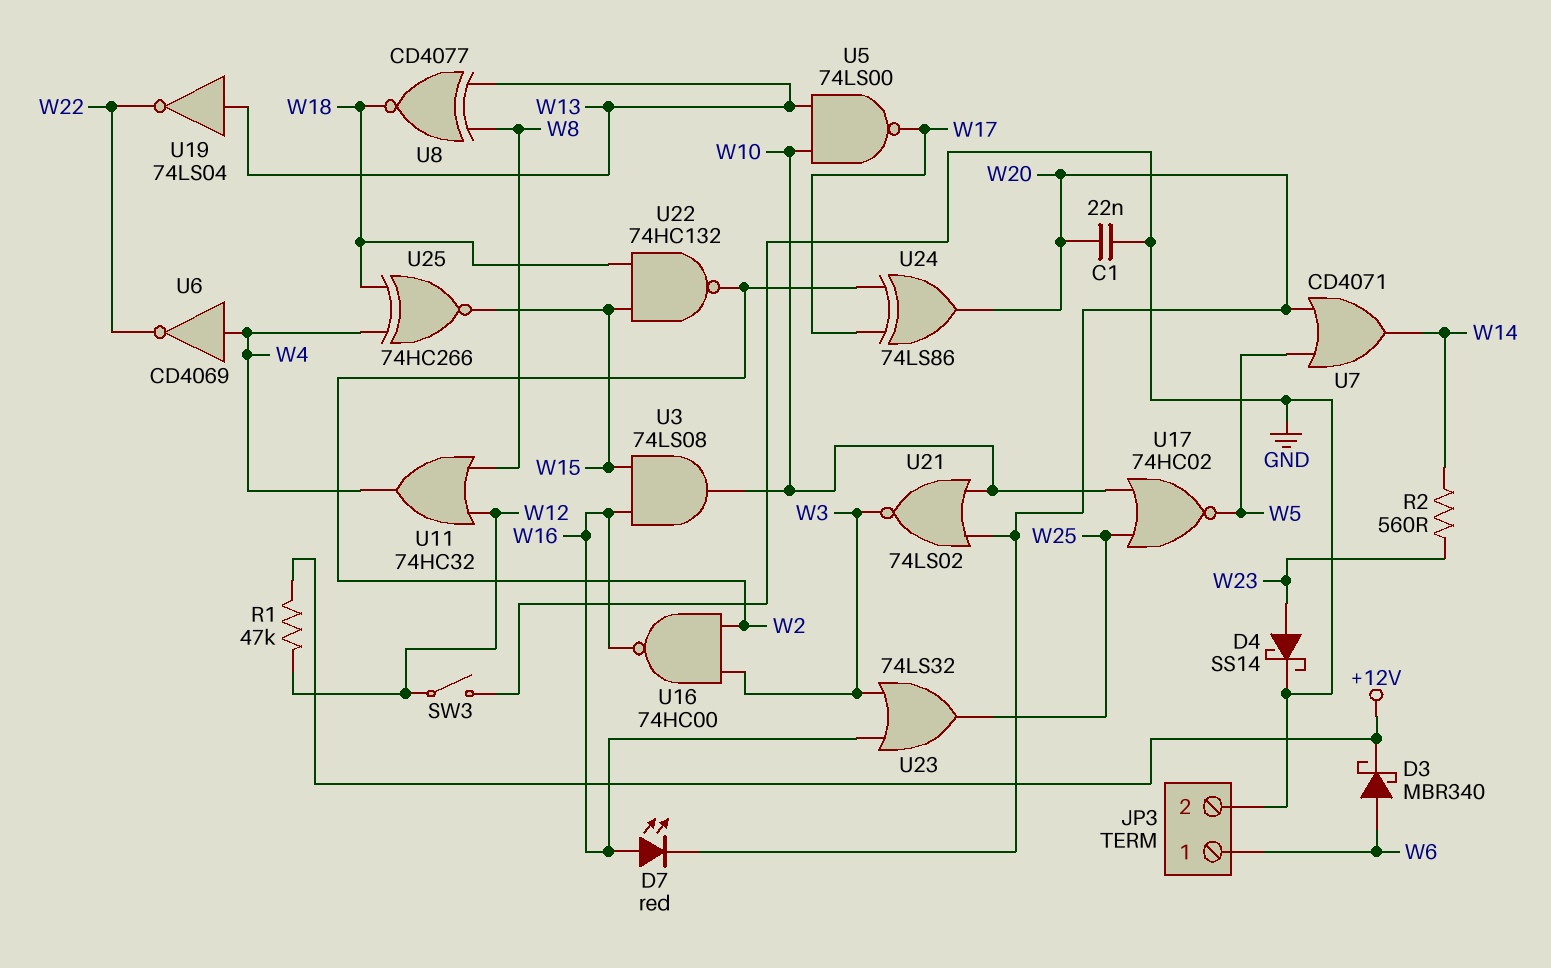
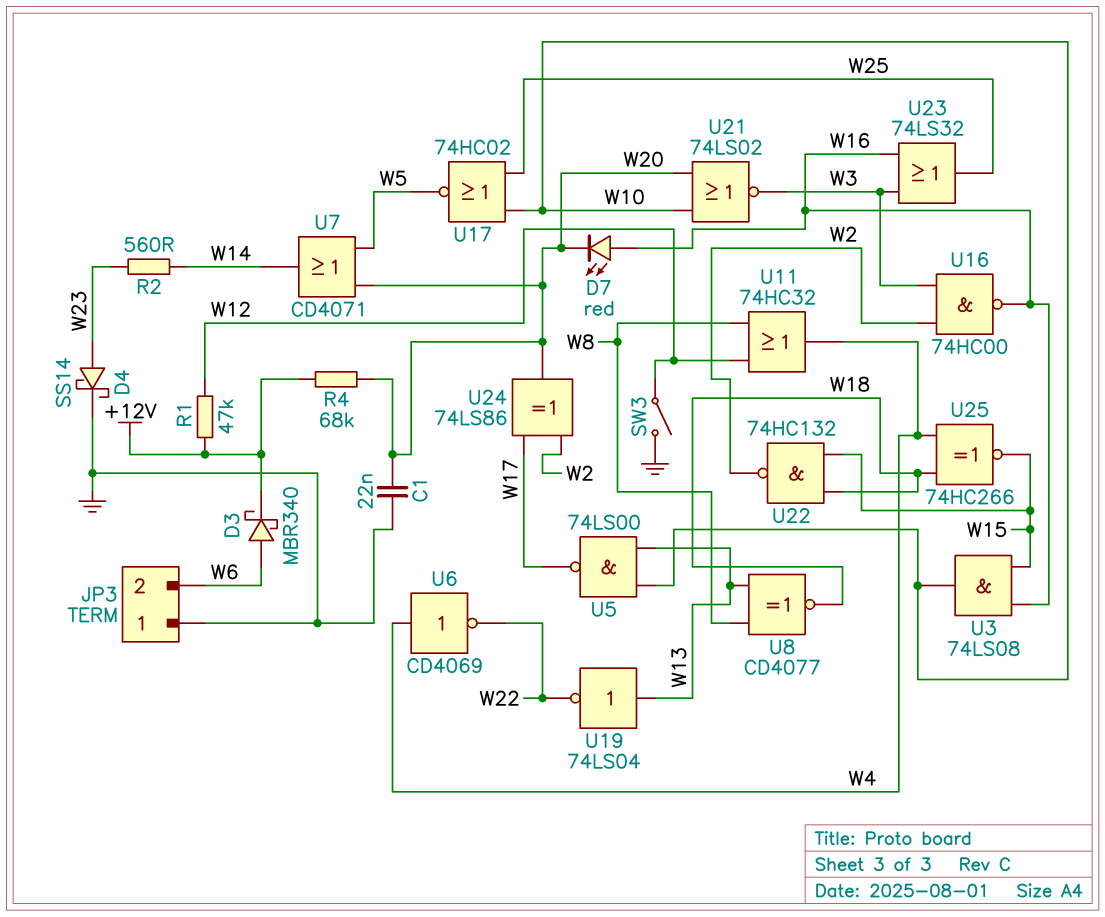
JP3 pin 1: W6 -> GND
JP3 pin 2: GND -> W6
R4: none -> 68k (+12V, W20)

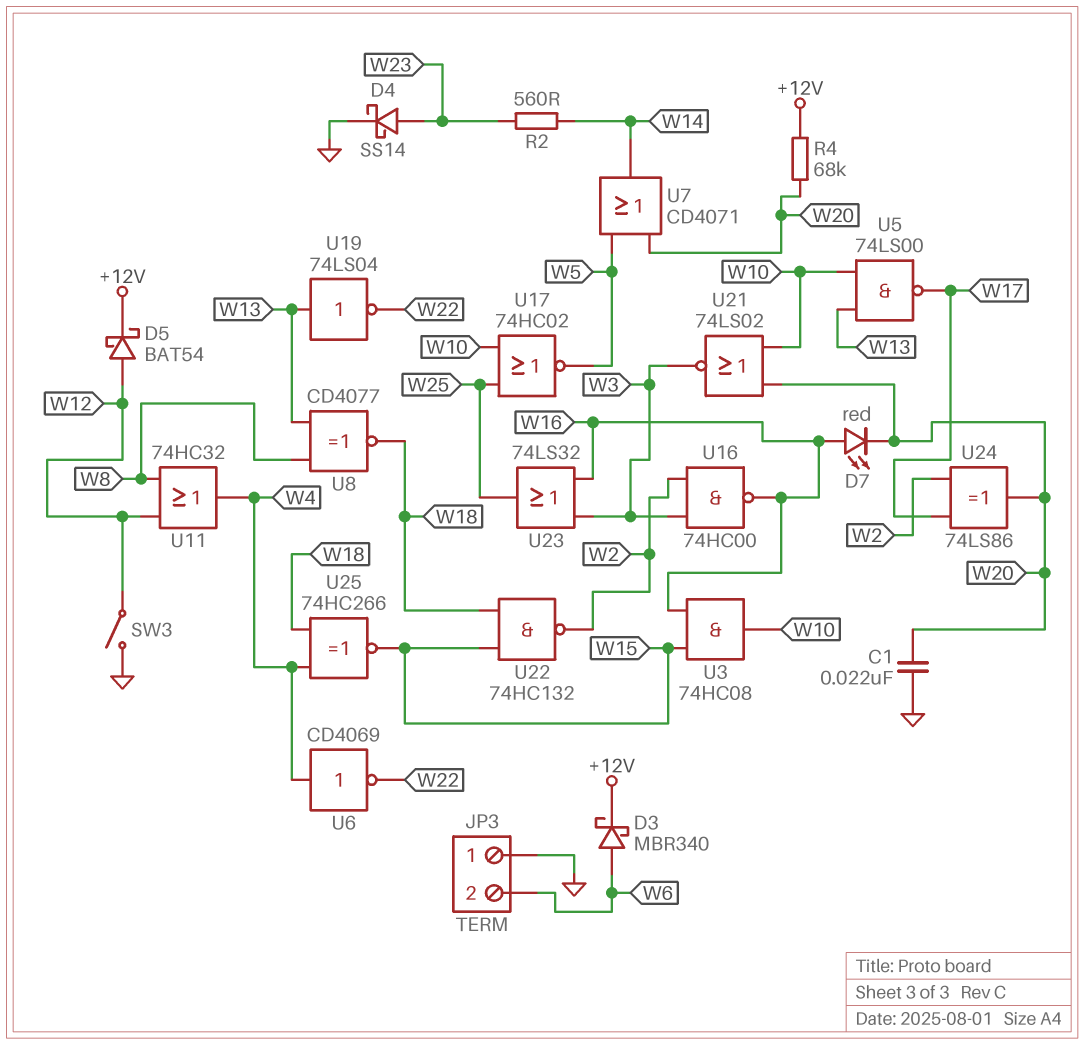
D5: none -> schottky BAT54 (A W12, K +12V)
R1: 47k (+12V, W12) -> none
U3: AND 74LS08 (in W15, in W16, out W10) -> AND 74HC08 (in W15, in W16, out W10)

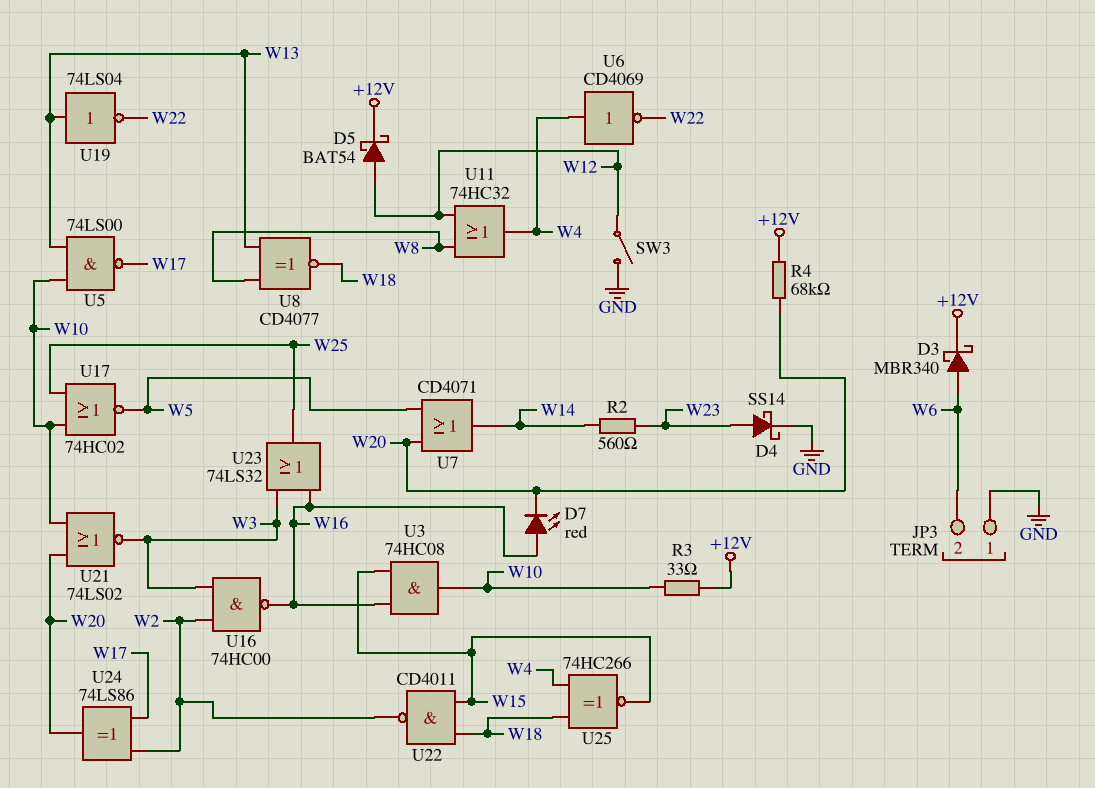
C1: 22nF (GND, W20) -> none
R3: none -> 33 (+12V, W10)
U22: NAND 74HC132 (in W15, in W18, out W2) -> NAND CD4011 (in W15, in W18, out W2)

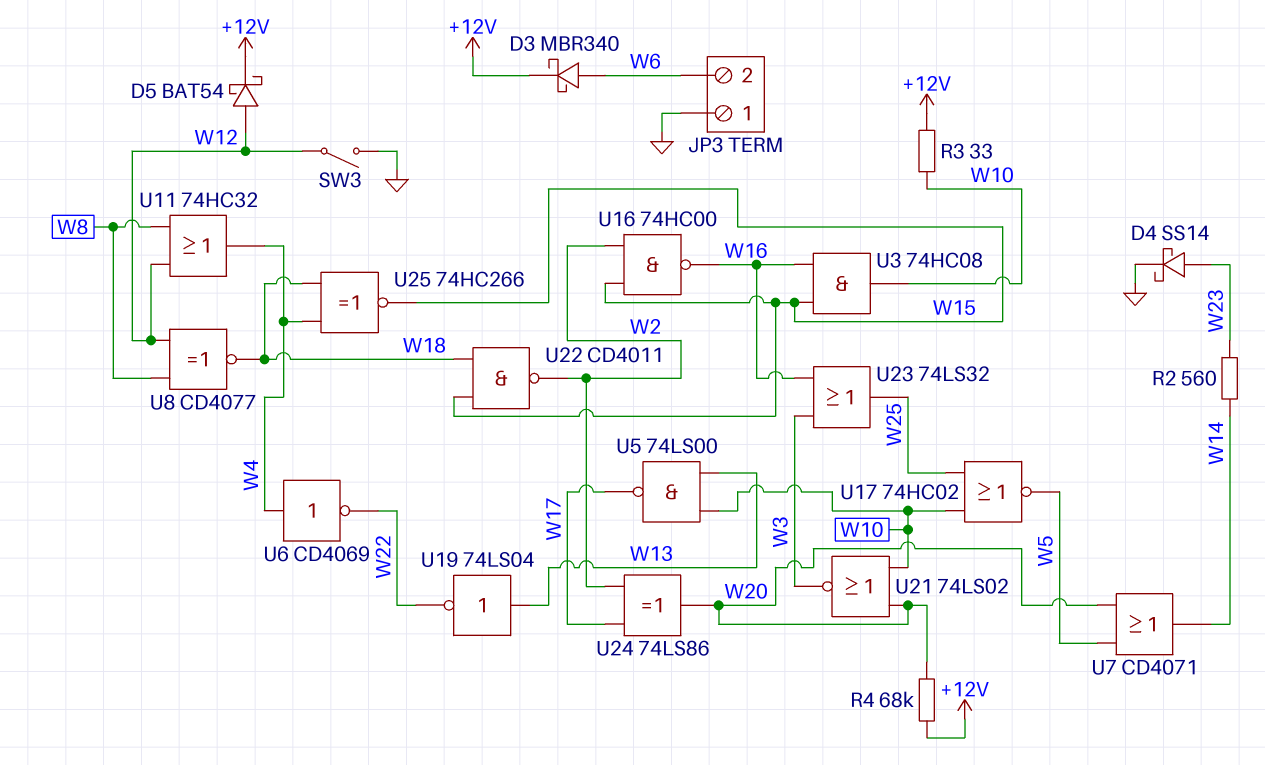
D7: LED red (A W16, K W20) -> none
U8: XNOR CD4077 (in W8, in W13, out W18) -> XNOR CD4077 (in W8, in W12, out W18)
U16: NAND 74HC00 (in W2, in W3, out W16) -> NAND 74HC00 (in W2, in W15, out W16)

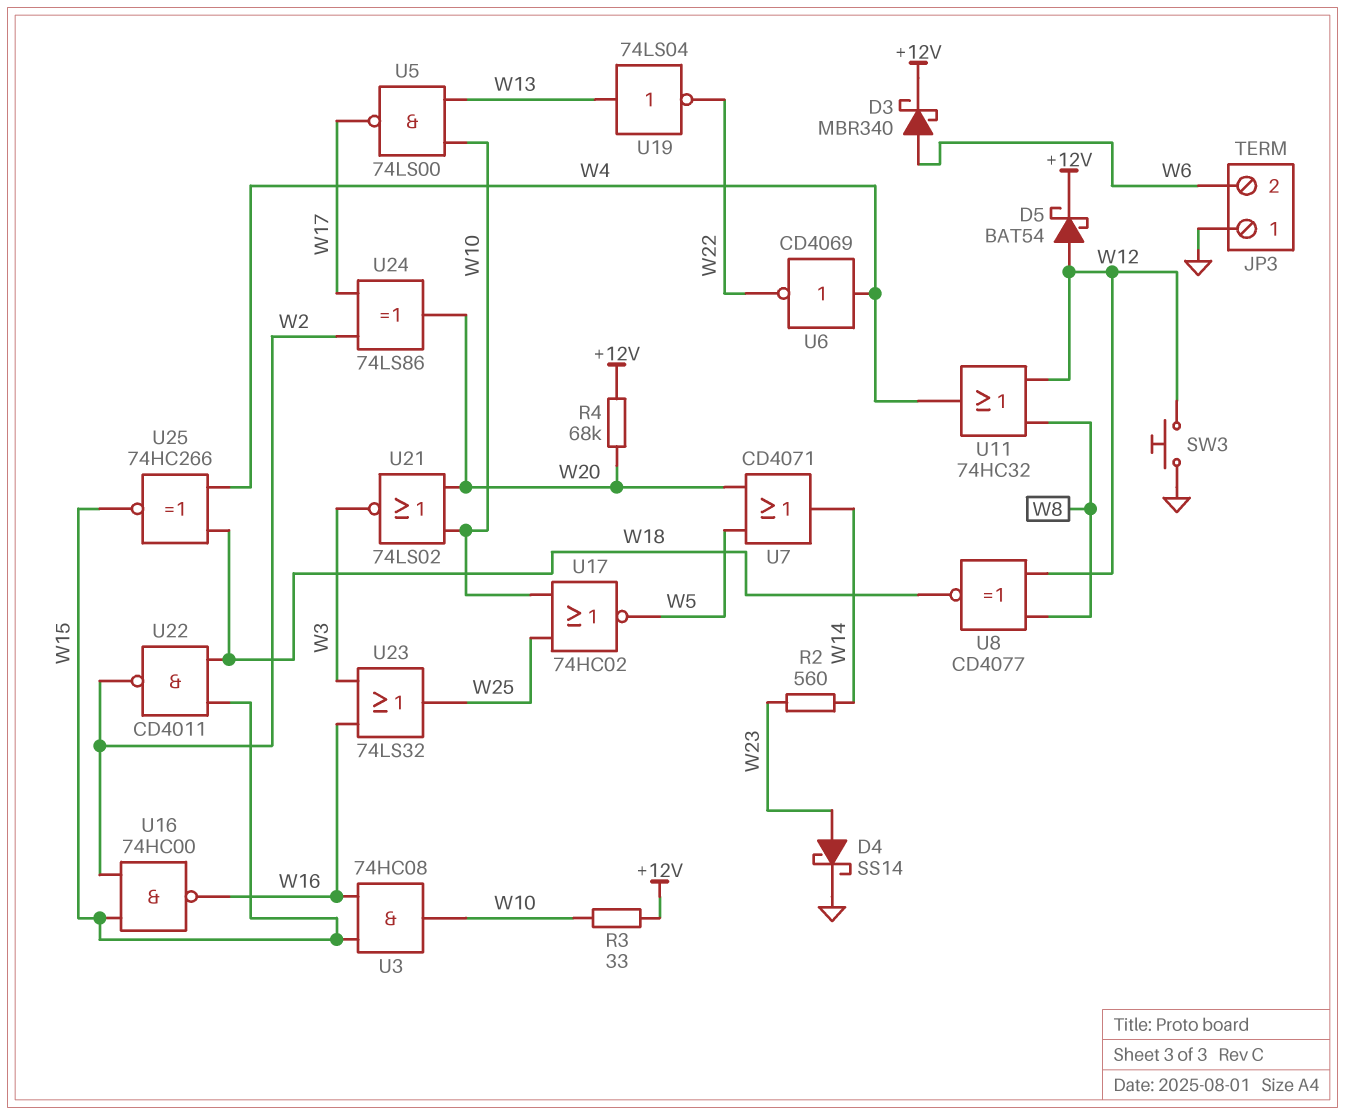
SW3: switch (GND, W12) -> button (GND, W12)

